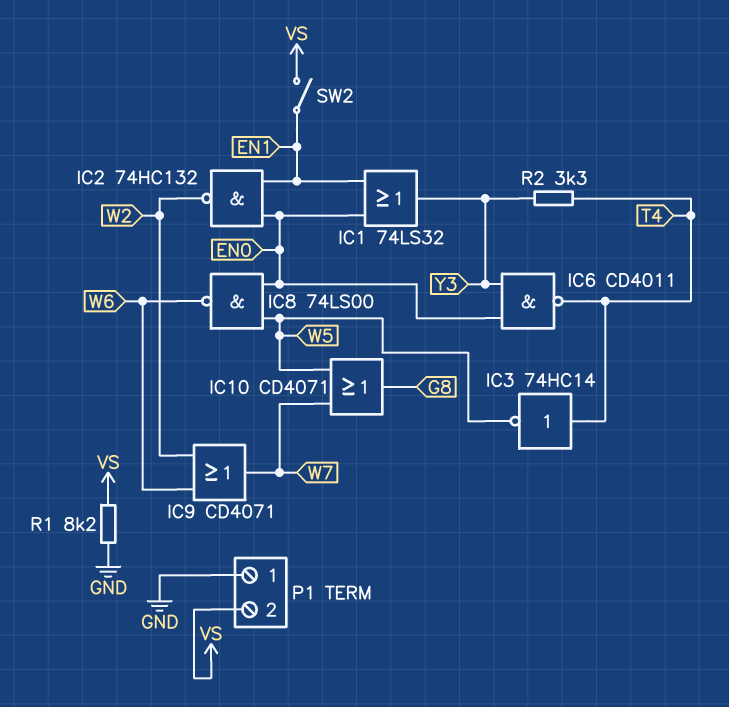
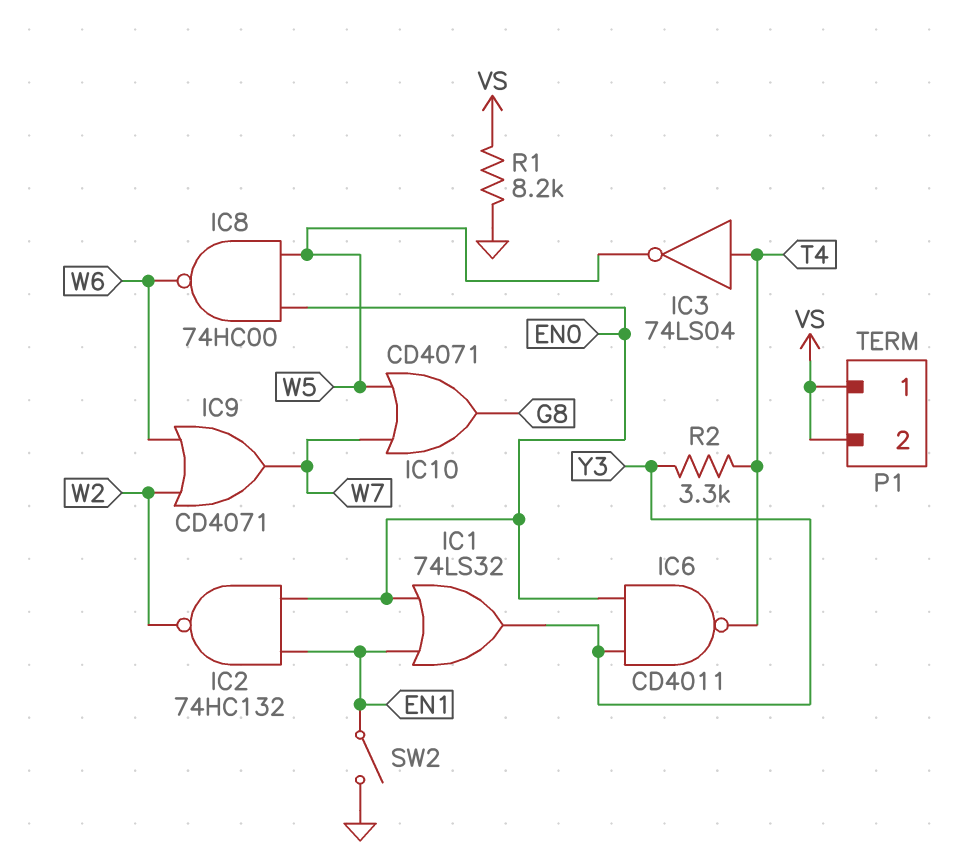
IC3: NOT 74HC14 (in T4, out W5) -> NOT 74LS04 (in T4, out W5)
IC8: NAND 74LS00 (in EN0, in W5, out W6) -> NAND 74HC00 (in EN0, in W5, out W6)
P1 pin 1: GND -> VS
SW2: switch (EN1, VS) -> switch (EN1, GND)

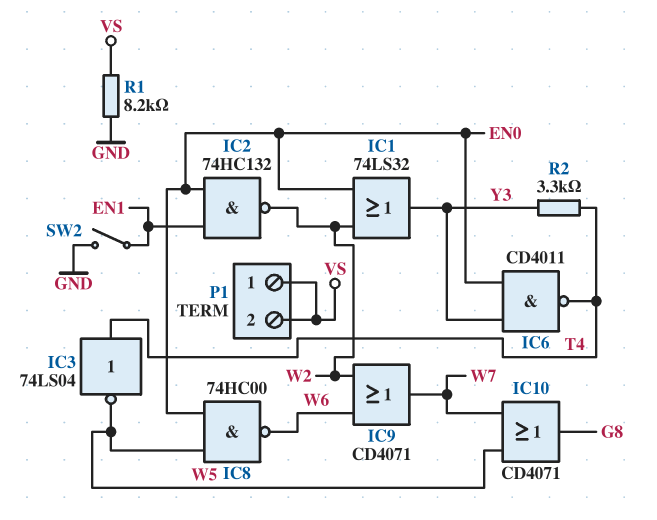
IC1: OR 74LS32 (in EN0, in EN1, out Y3) -> OR 74LS32 (in EN0, in W2, out Y3)

